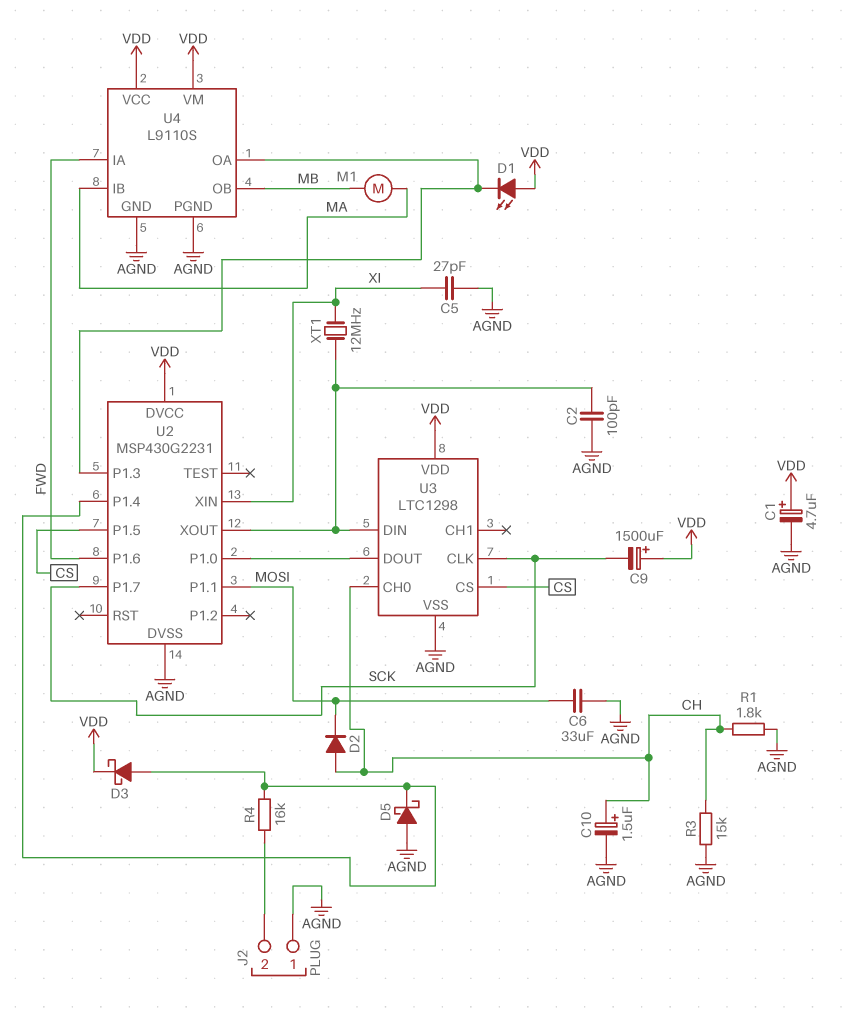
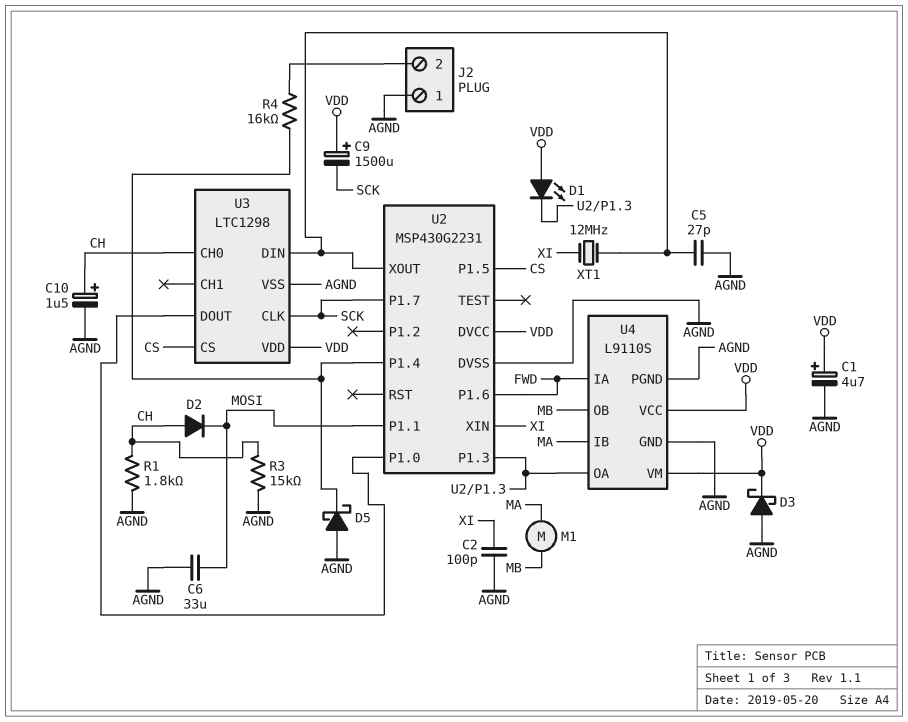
C2: 100pF (AGND, U2/XOUT) -> 100pF (AGND, XI)
C5: 27pF (AGND, XI) -> 27pF (AGND, U2/XOUT)
D3: schottky (A U2/P1.4, K VDD) -> schottky (A AGND, K VDD)

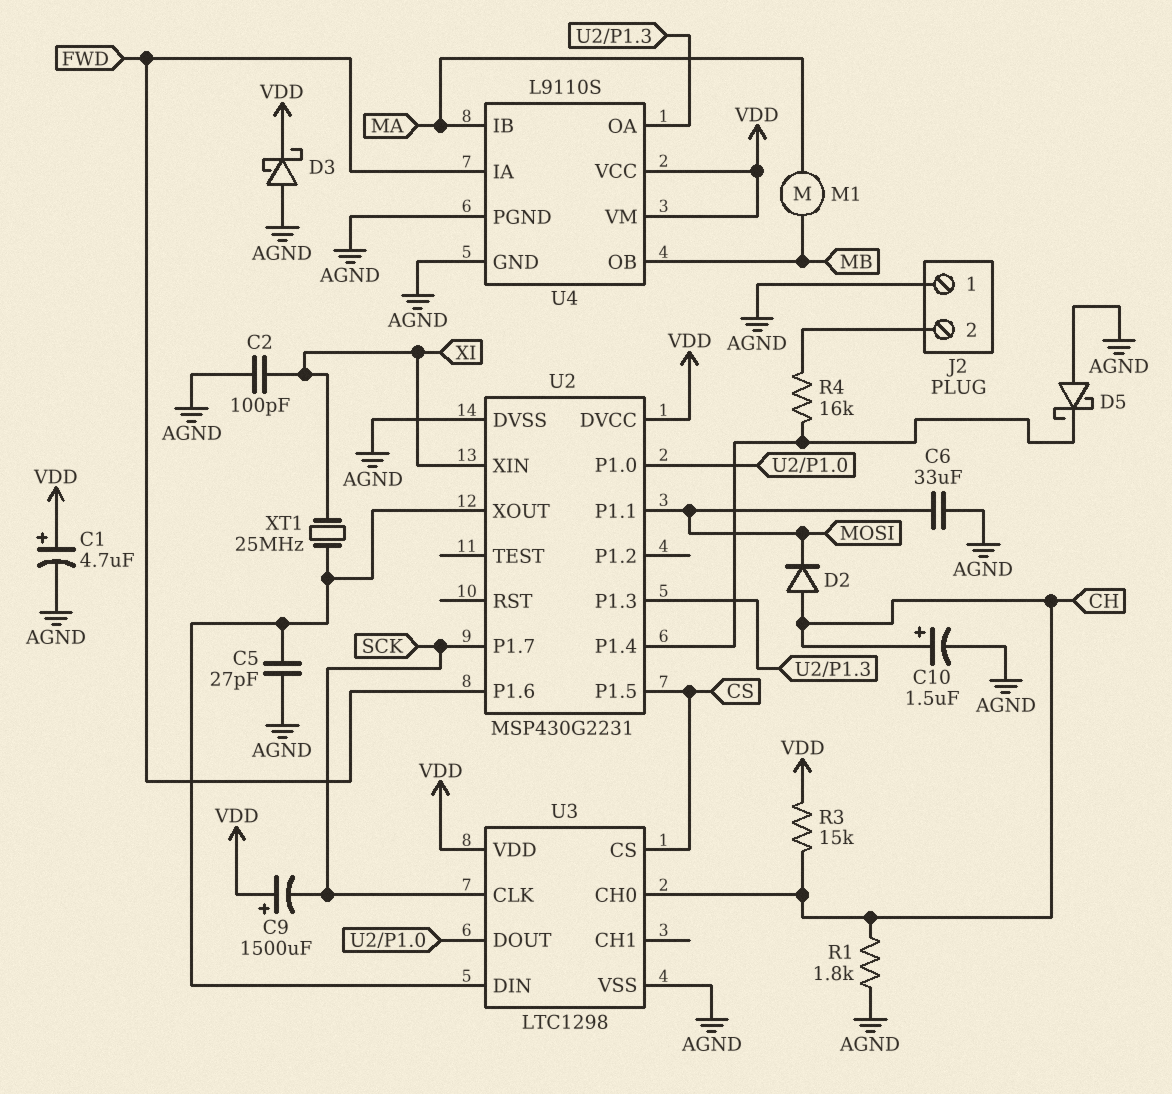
D1: LED (A VDD, K U2/P1.3) -> none
R3: 15k (AGND, CH) -> 15k (CH, VDD)
XT1: 12MHz (U2/XOUT, XI) -> 25MHz (U2/XOUT, XI)

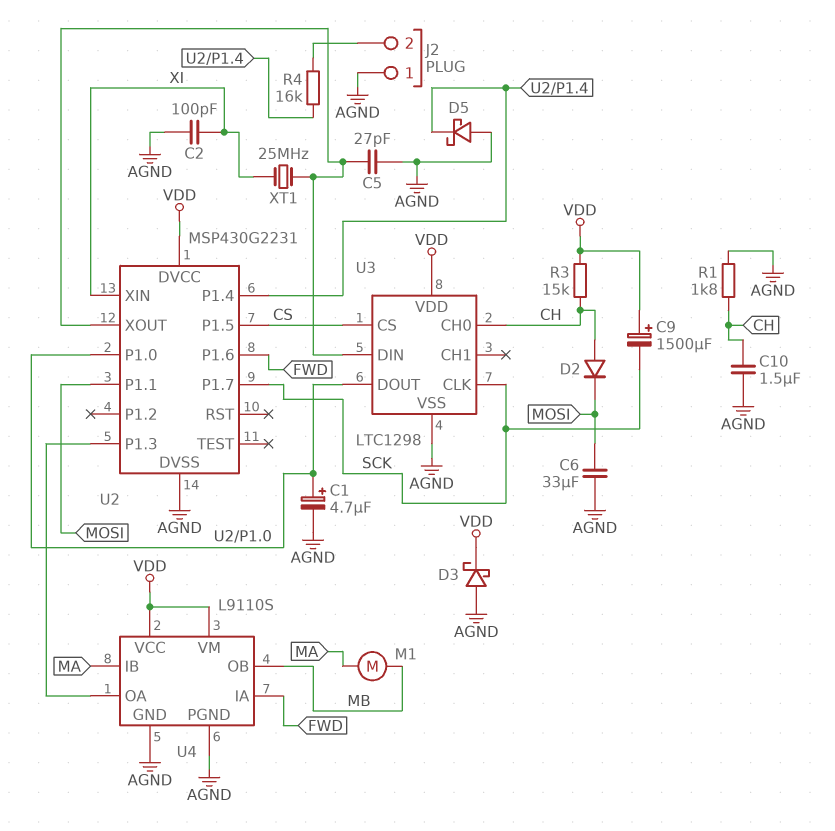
C1: 4.7uF (plus VDD, minus AGND) -> 4.7uF (plus U2/P1.0, minus AGND)
C10: 1.5uF (plus CH, minus AGND) -> 1.5uF (AGND, CH)

